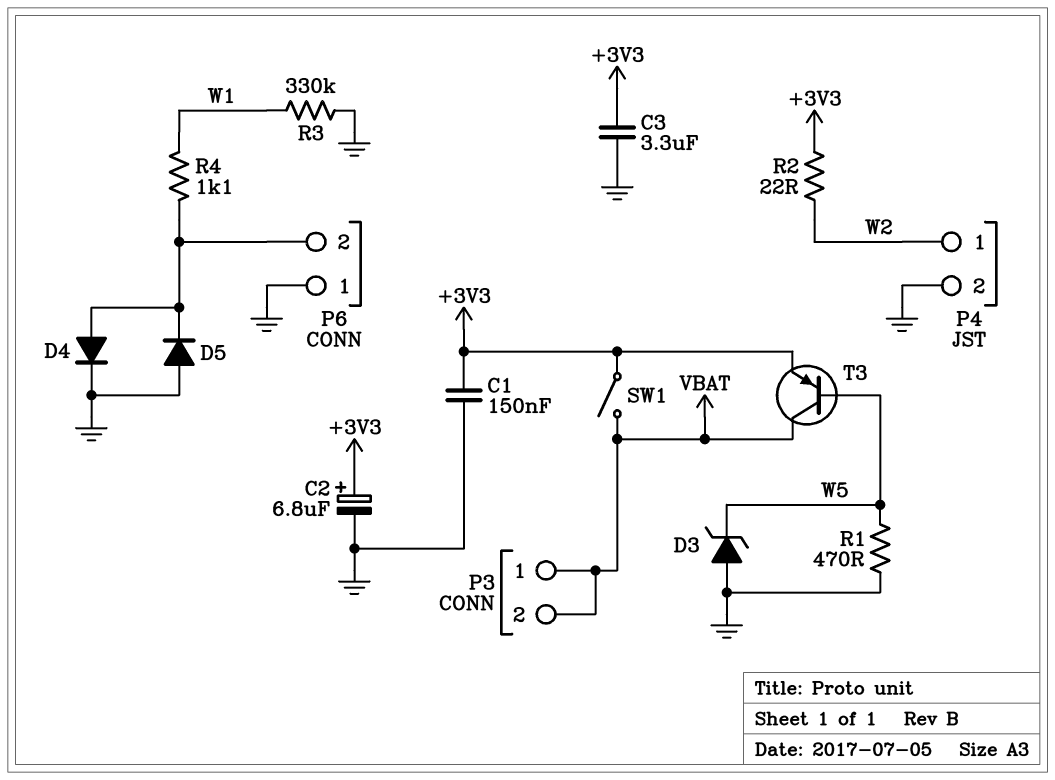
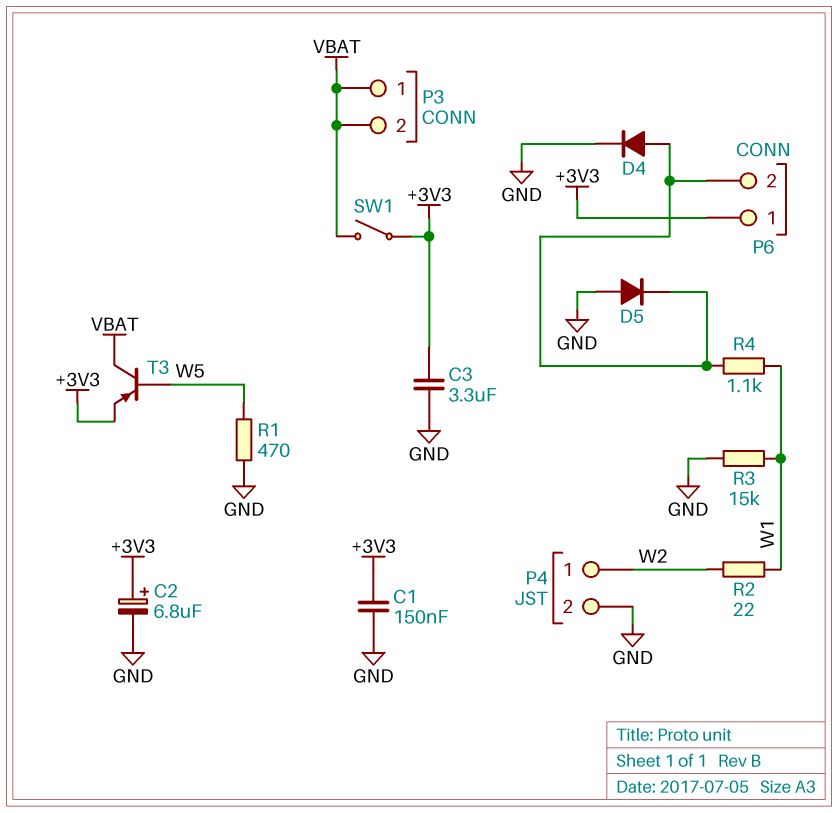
D3: zener (A GND, K W5) -> none
P6 pin 1: GND -> +3V3
R2: 22 (+3V3, W2) -> 22 (W1, W2)
R3: 330k (GND, W1) -> 15k (GND, W1)

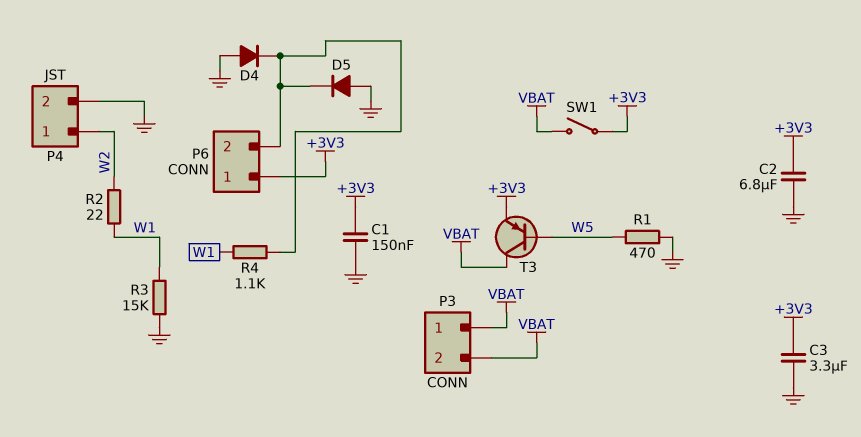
C2: 6.8uF (plus +3V3, minus GND) -> 6.8uF (+3V3, GND)
D4: diode (A P6/2, K GND) -> diode (A GND, K P6/2)

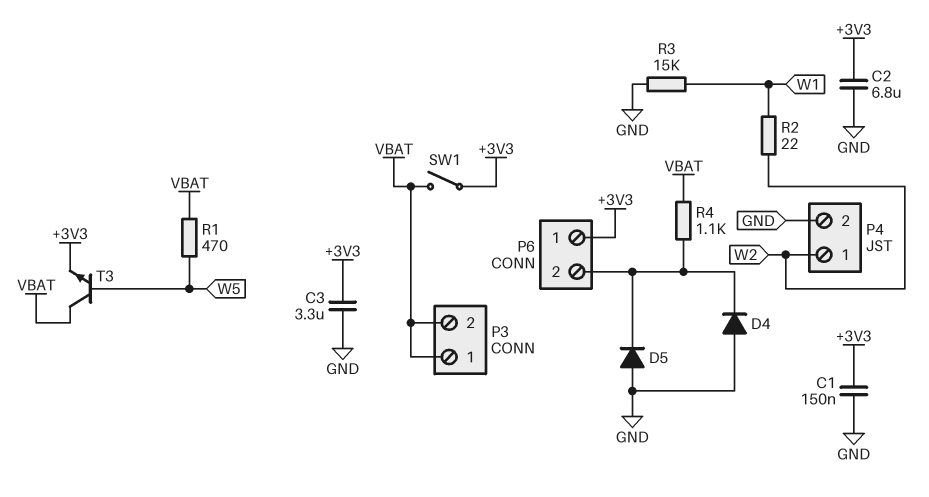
R1: 470 (GND, W5) -> 470 (VBAT, W5)
R4: 1.1k (P6/2, W1) -> 1.1k (P6/2, VBAT)
T3: PNP (B W5, C VBAT, E +3V3) -> NPN (B W5, C VBAT, E +3V3)

